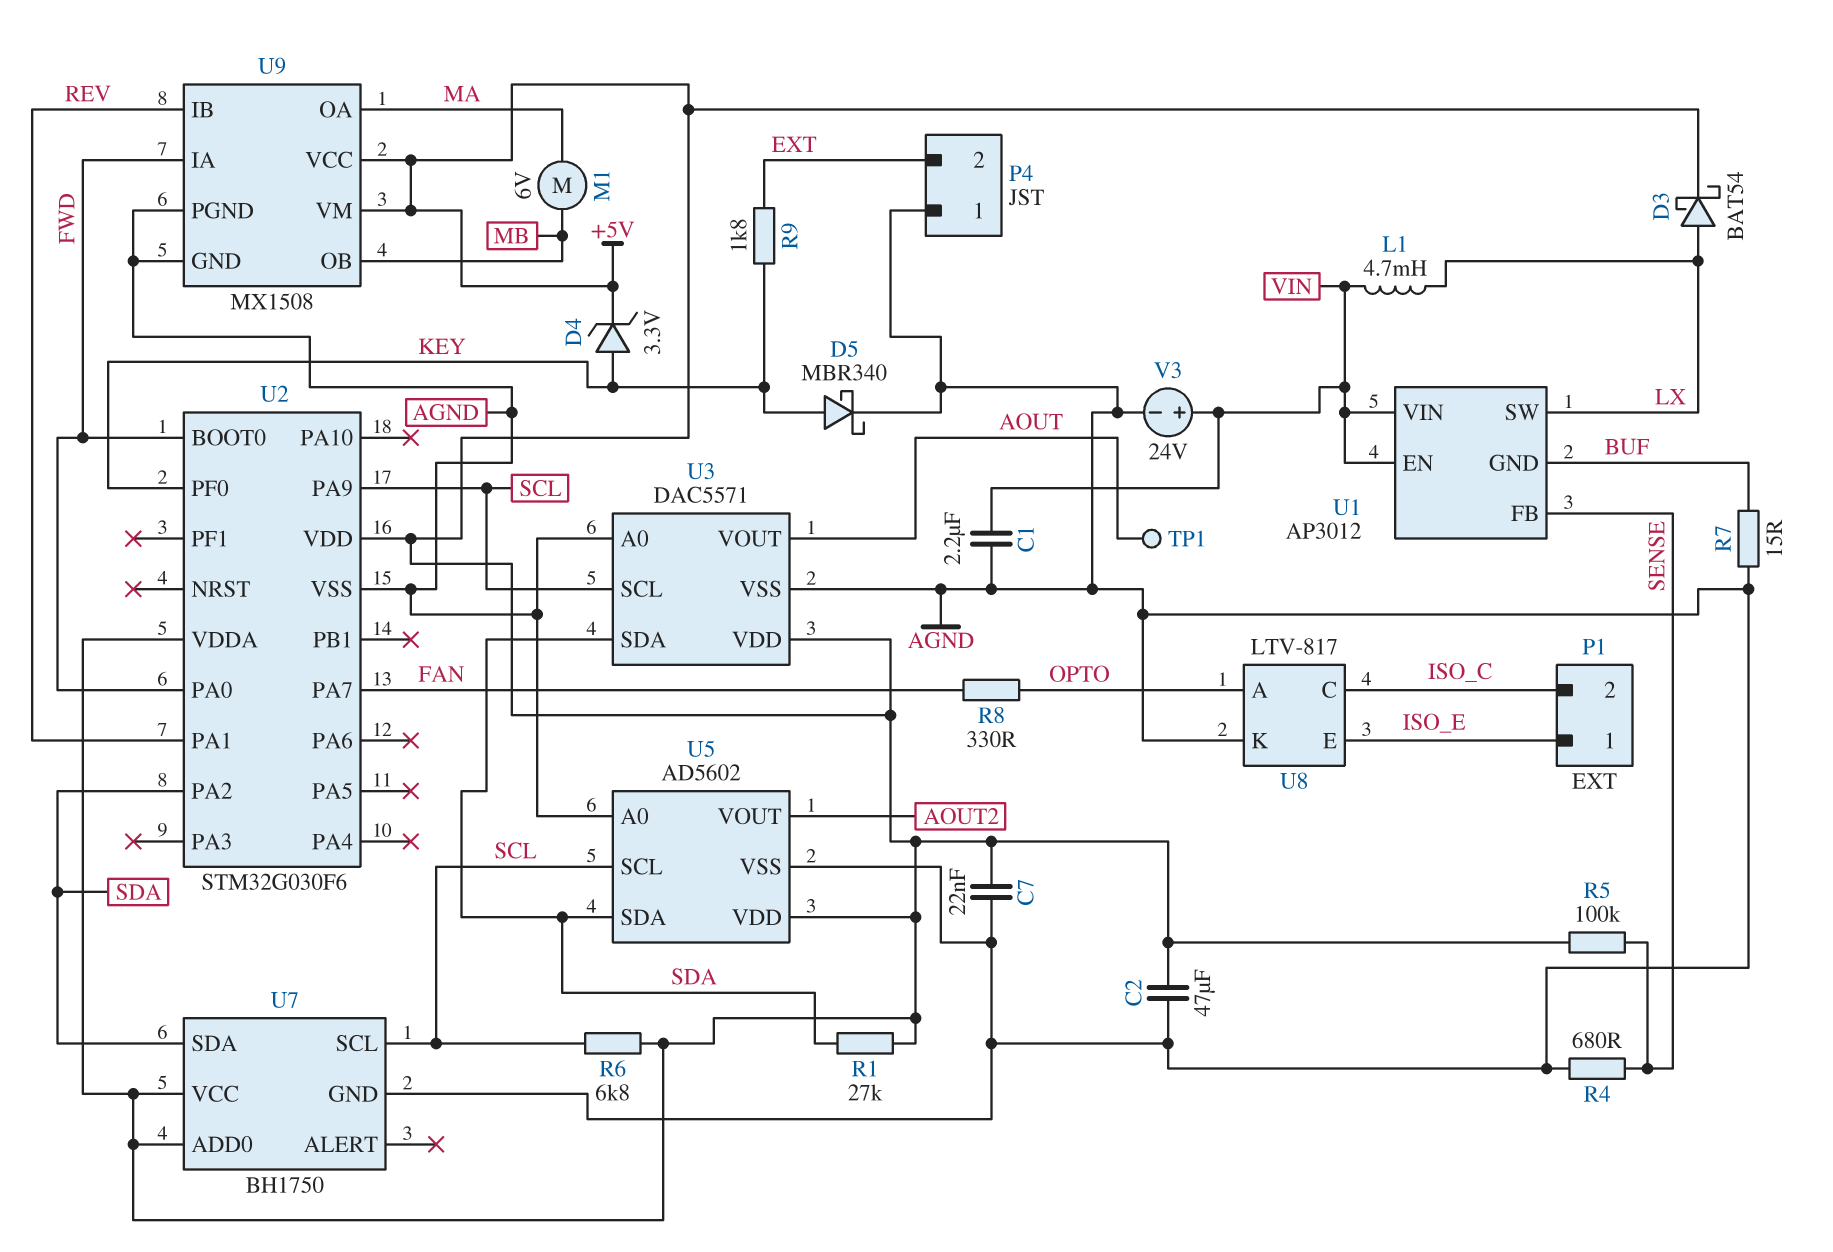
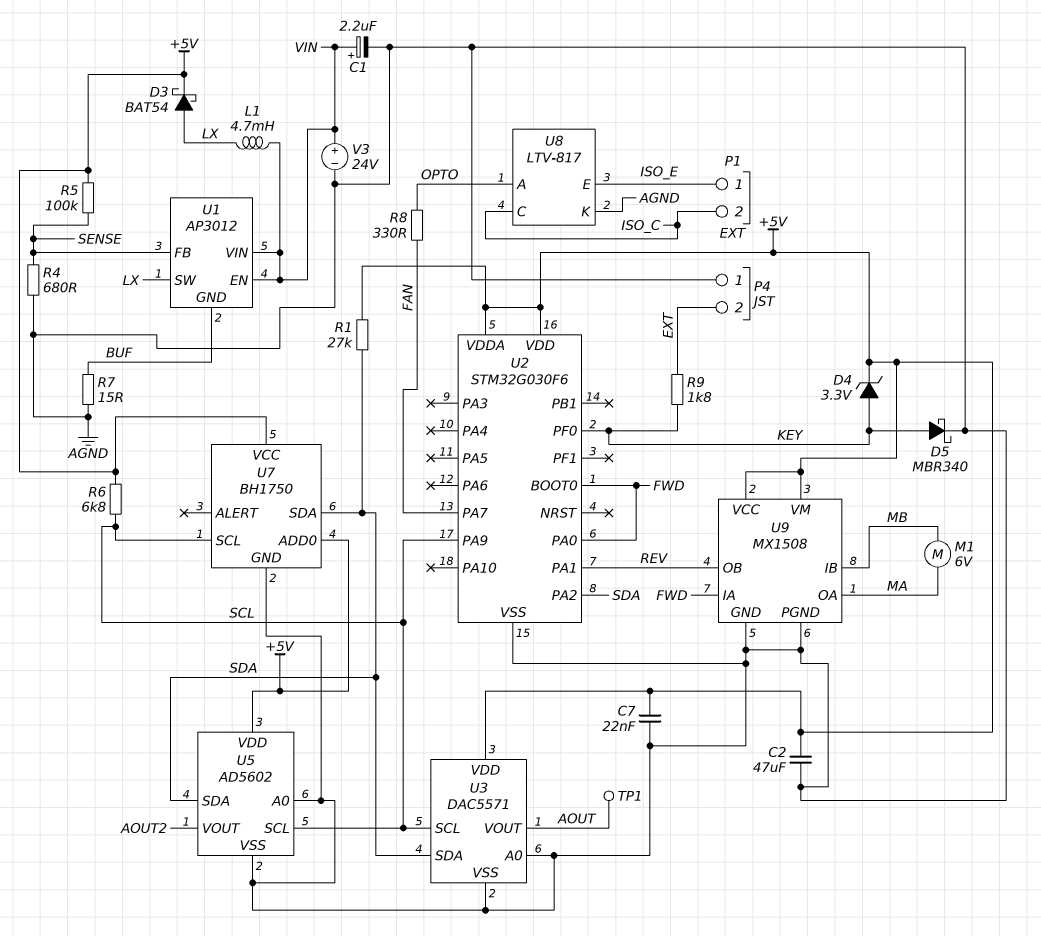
C1: 2.2uF (AGND, VIN) -> 2.2uF (plus VIN, minus AGND)
U9 pin IB: REV -> MB
U9 pin OB: MB -> REV

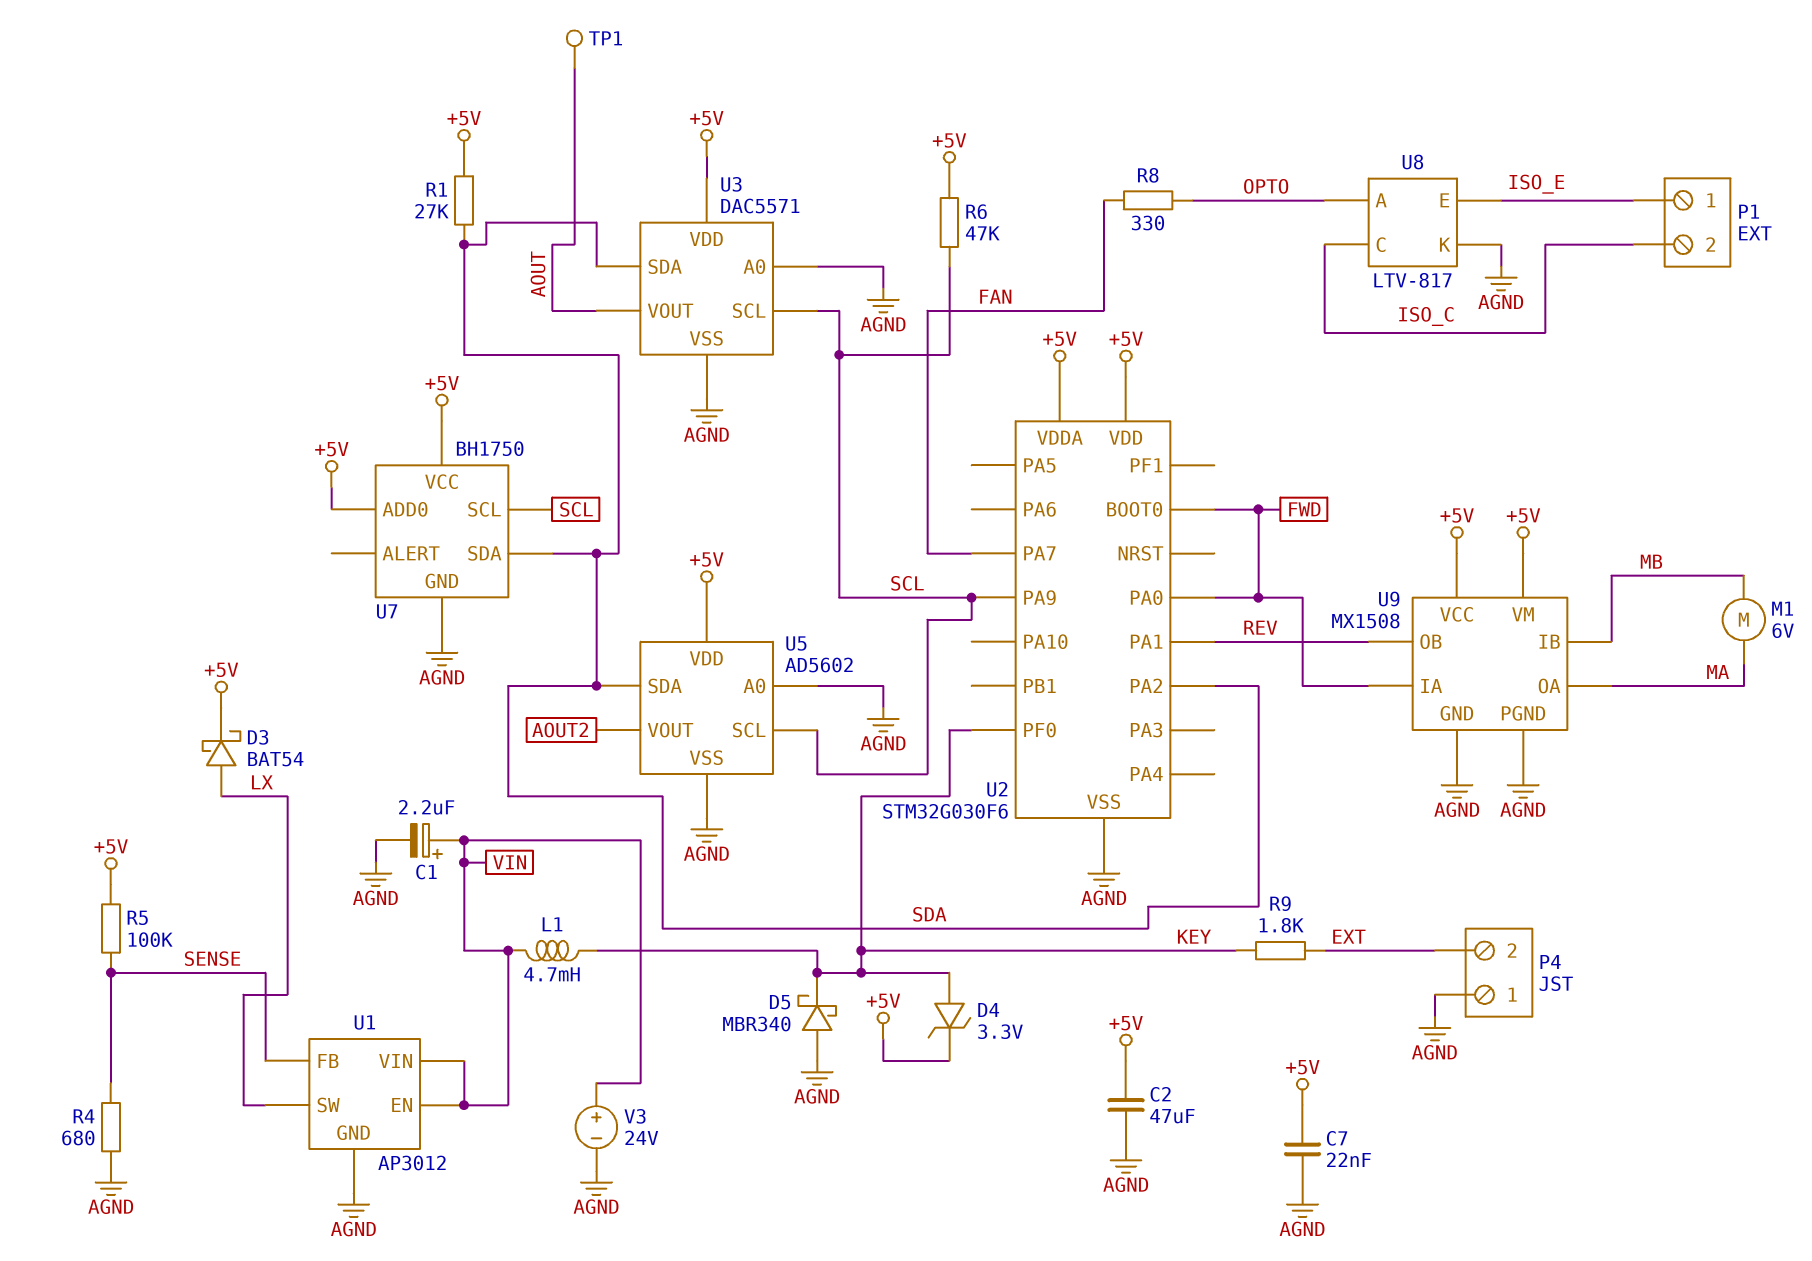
D5: schottky MBR340 (A KEY, K AGND) -> schottky MBR340 (A AGND, K KEY)
L1: 4.7mH (LX, VIN) -> 4.7mH (KEY, VIN)
R6: 6.8k (+5V, SCL) -> 47k (+5V, SCL)
R7: 15 (AGND, BUF) -> none
U1 pin GND: BUF -> AGND

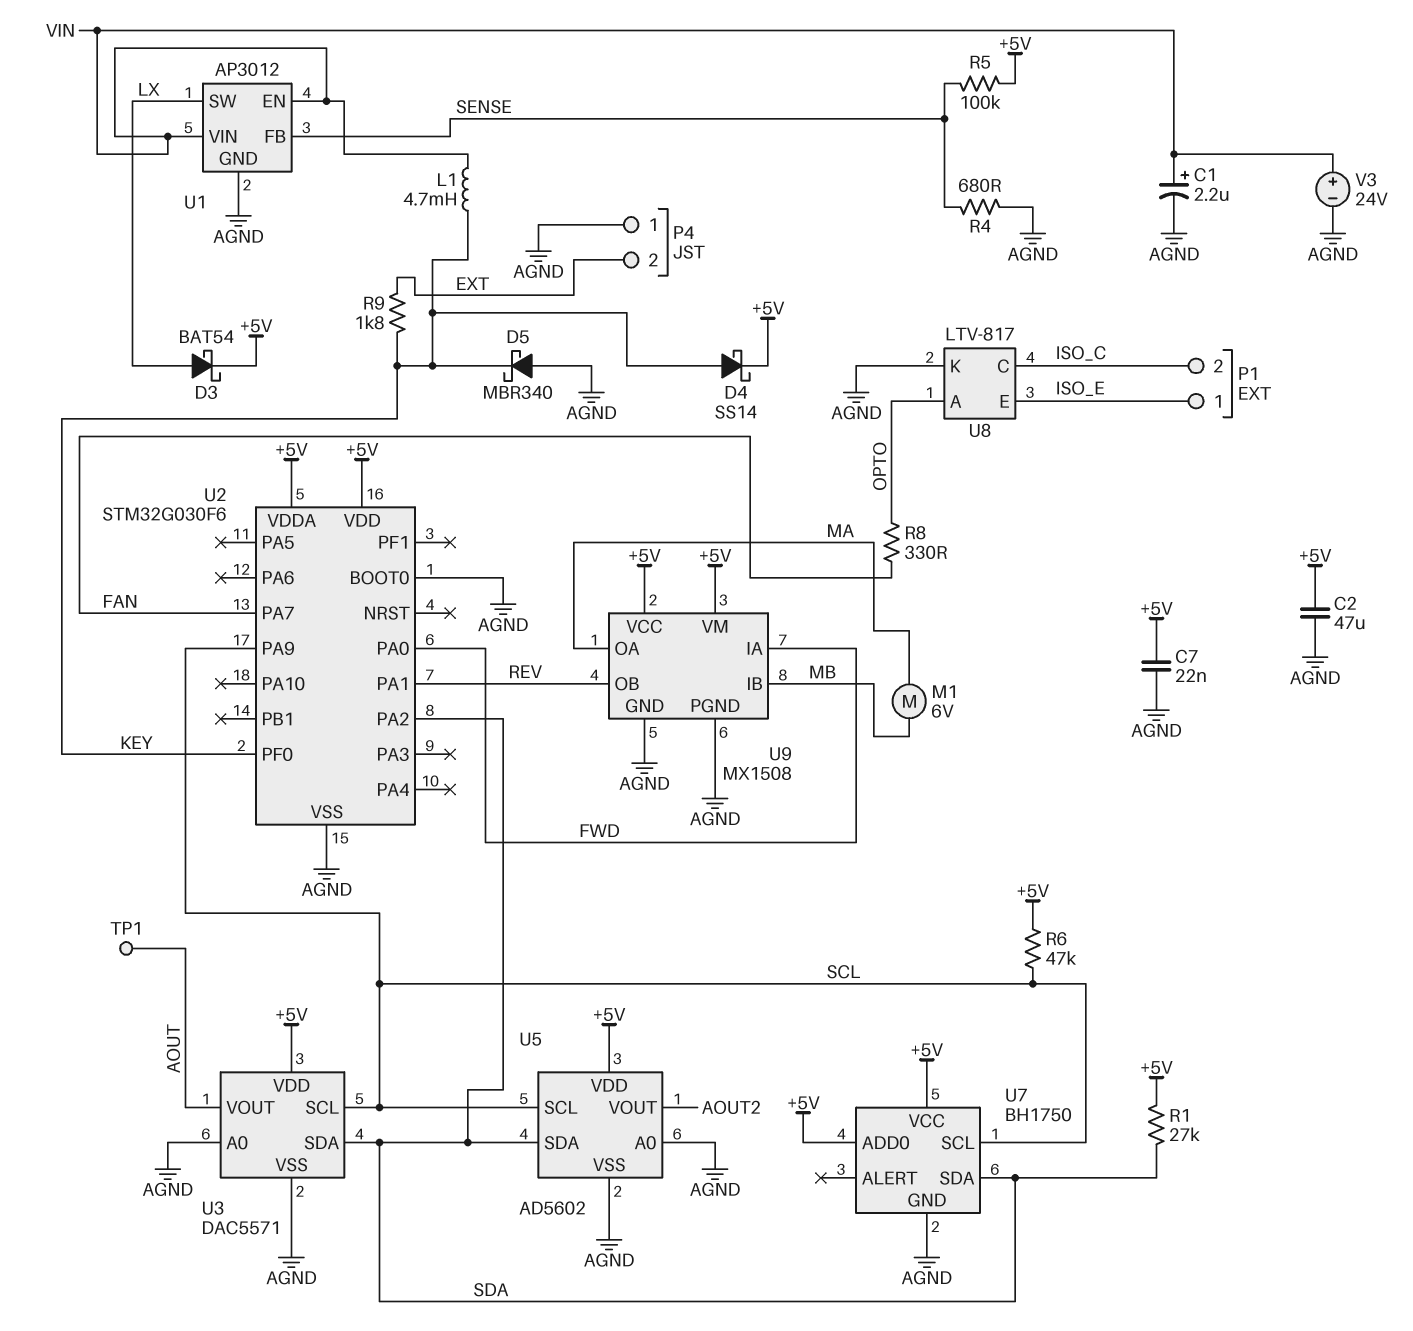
D4: zener 3.3V (A KEY, K +5V) -> schottky SS14 (A KEY, K +5V)
U2 pin BOOT0: FWD -> AGND

